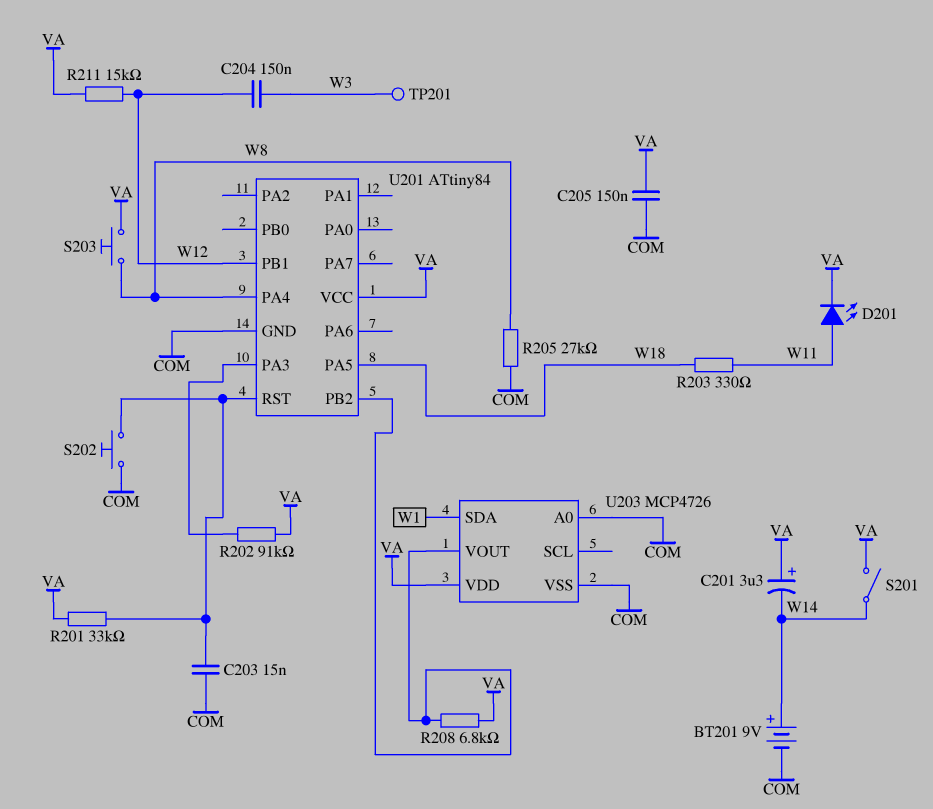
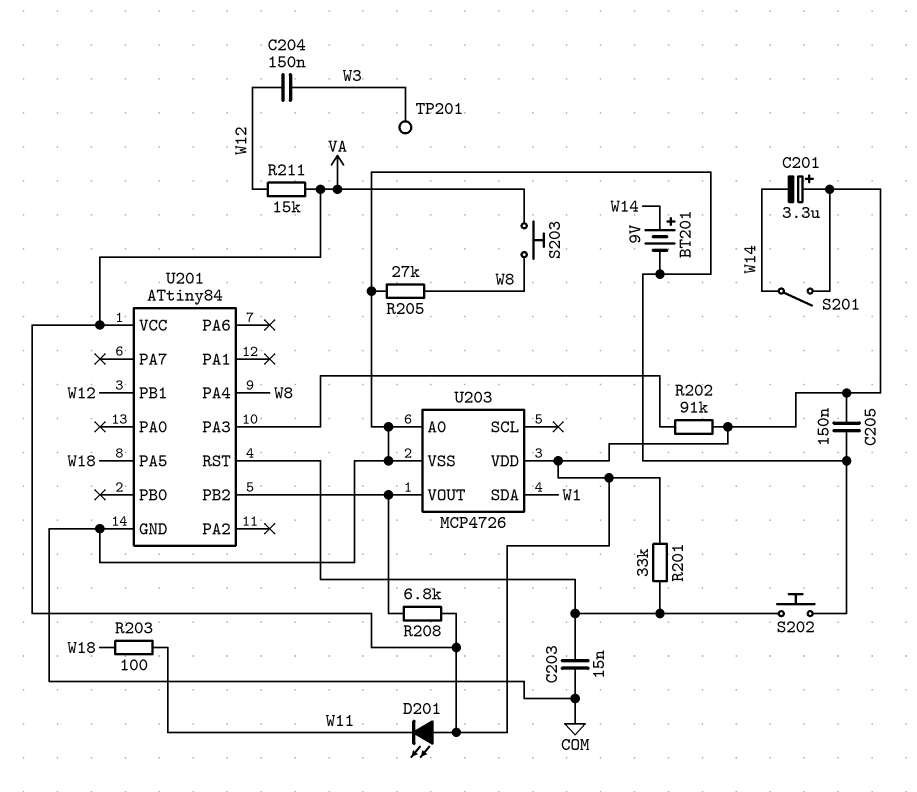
D201: LED (A W11, K VA) -> LED (A VA, K W11)
R203: 330 (W11, W18) -> 100 (W11, W18)

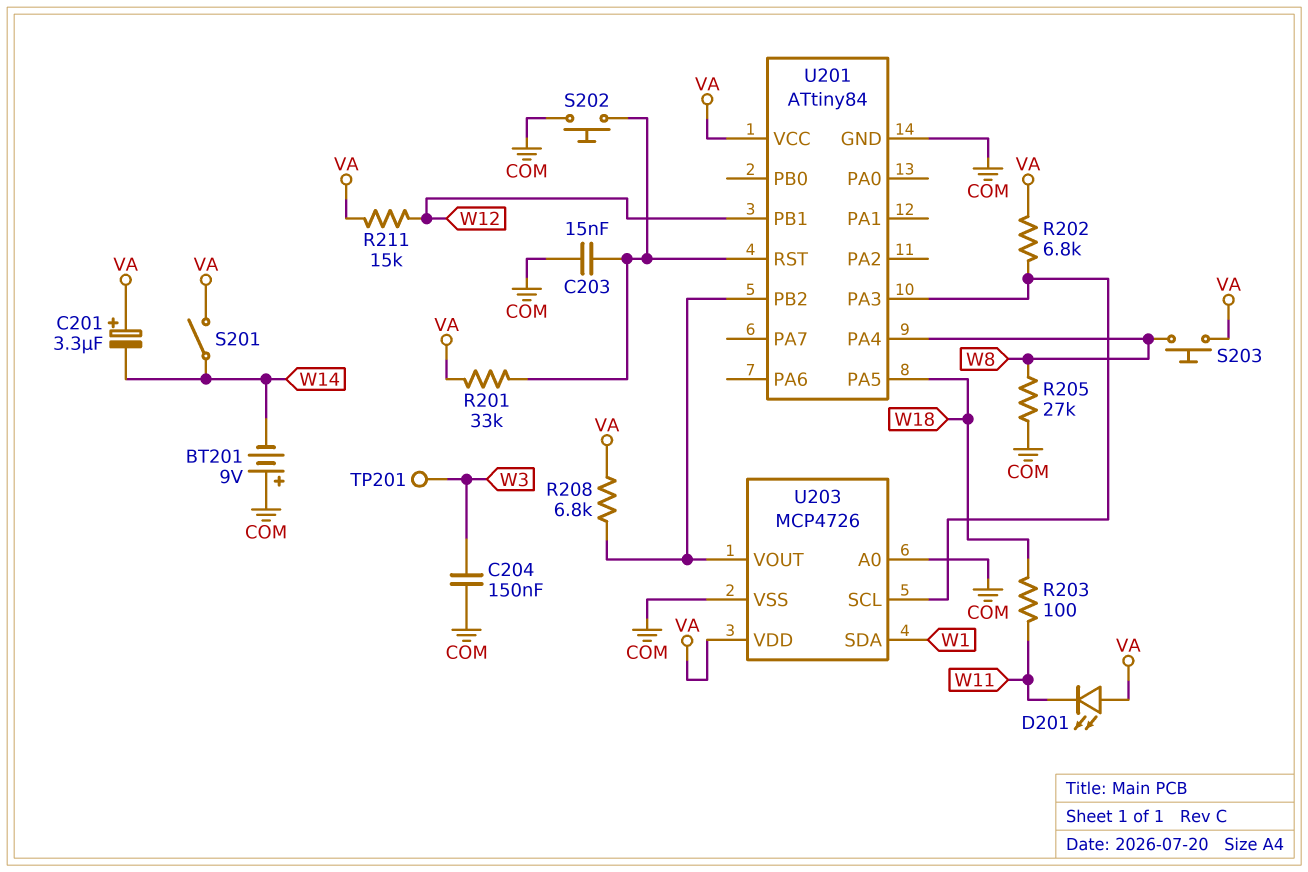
BT201: 9V (plus W14, minus COM) -> 9V (plus COM, minus W14)
C204: 150nF (W3, W12) -> 150nF (COM, W3)
C205: 150nF (COM, VA) -> none
R202: 91k (U201/PA3, VA) -> 6.8k (U201/PA3, VA)
U203 pin SCL: none -> U201/PA3

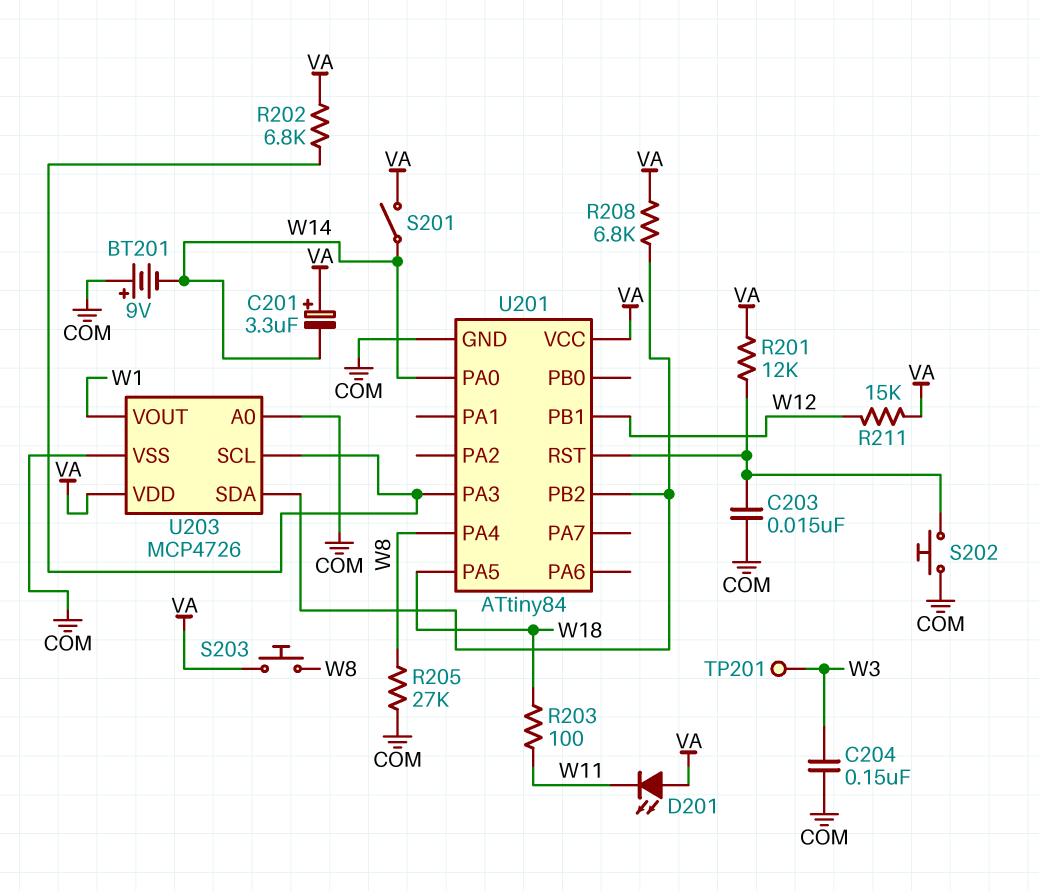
R201: 33k (U201/RST, VA) -> 12k (U201/RST, VA)
U201 pin PA0: none -> W14
U203 pin SDA: W1 -> U201/PB2
U203 pin VOUT: U201/PB2 -> W1

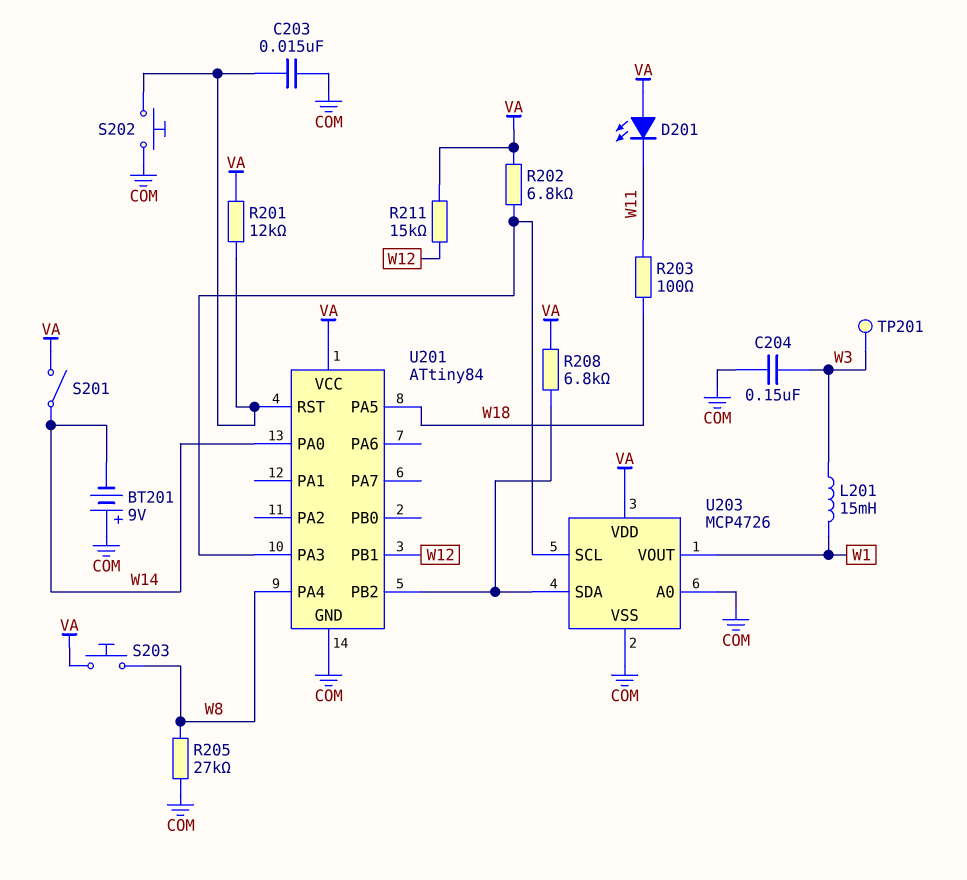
C201: 3.3uF (plus VA, minus W14) -> none
L201: none -> 15mH (W1, W3)

